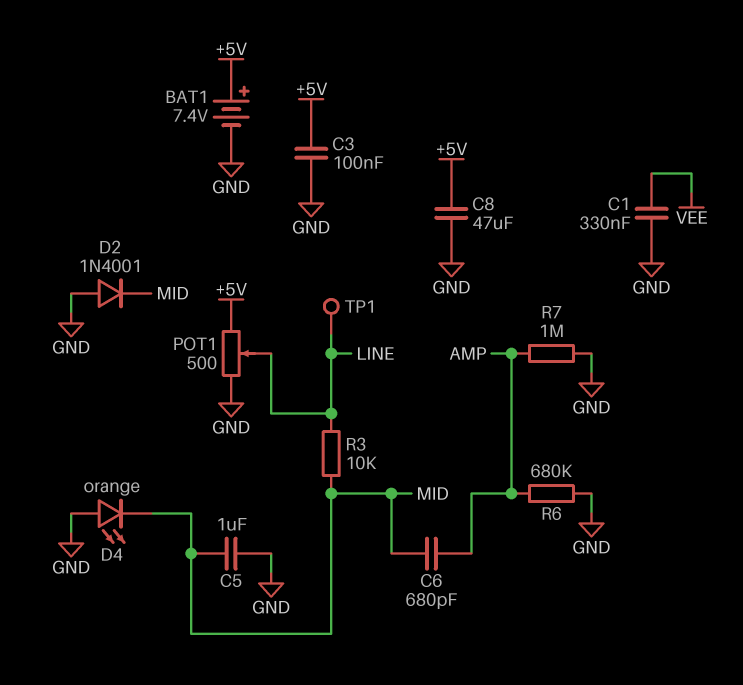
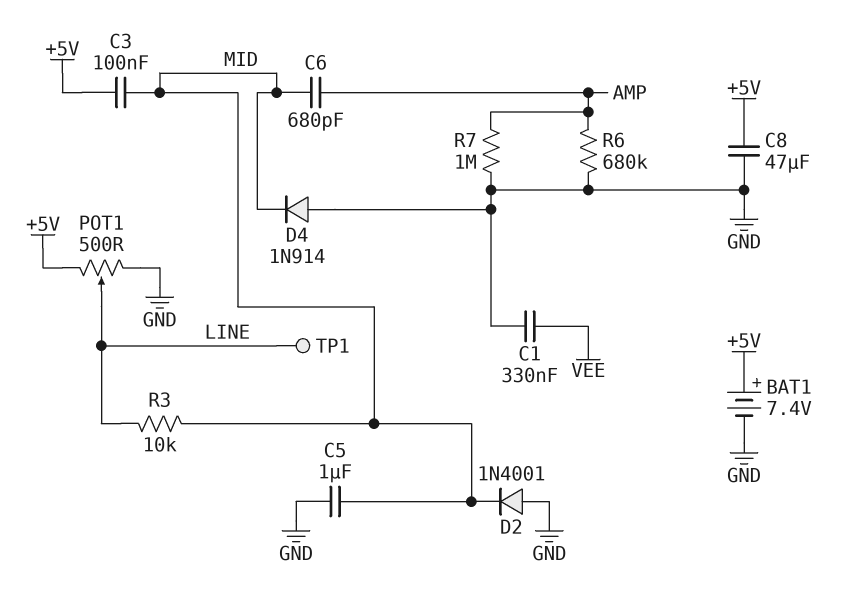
C3: 100nF (+5V, GND) -> 100nF (+5V, MID)
D4: LED orange (A GND, K MID) -> diode 1N914 (A GND, K MID)

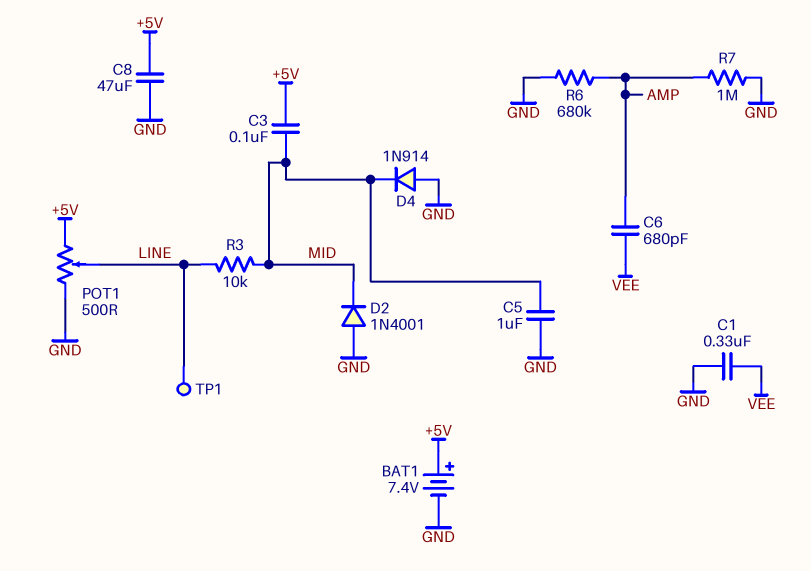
C6: 680pF (AMP, MID) -> 680pF (AMP, VEE)

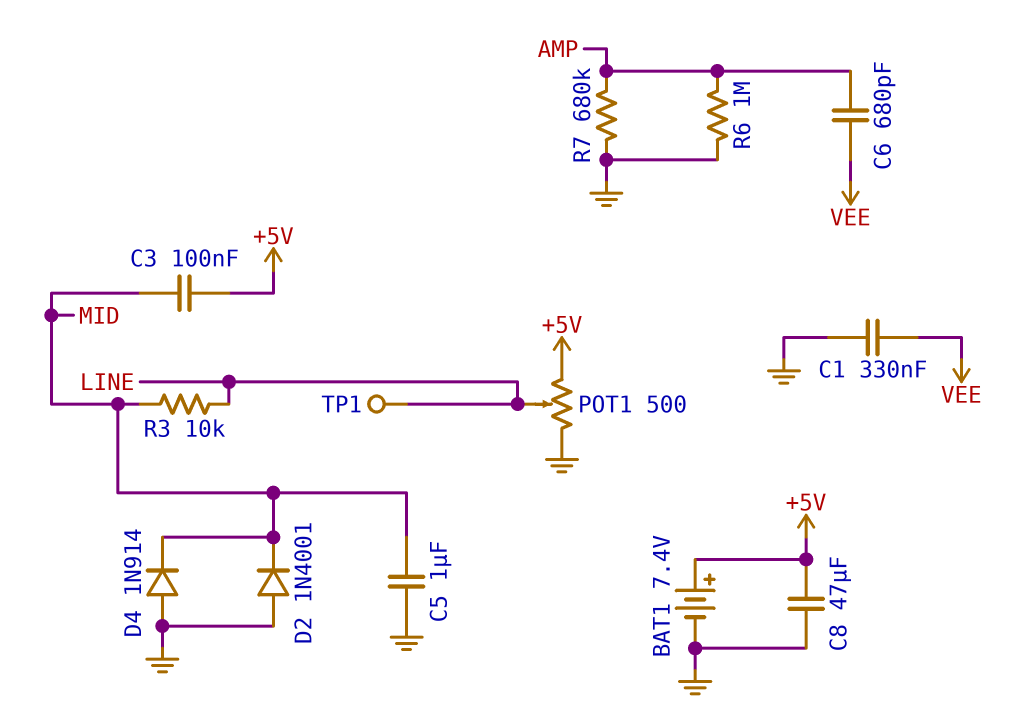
R6: 680k (AMP, GND) -> 1M (AMP, GND)
R7: 1M (AMP, GND) -> 680k (AMP, GND)

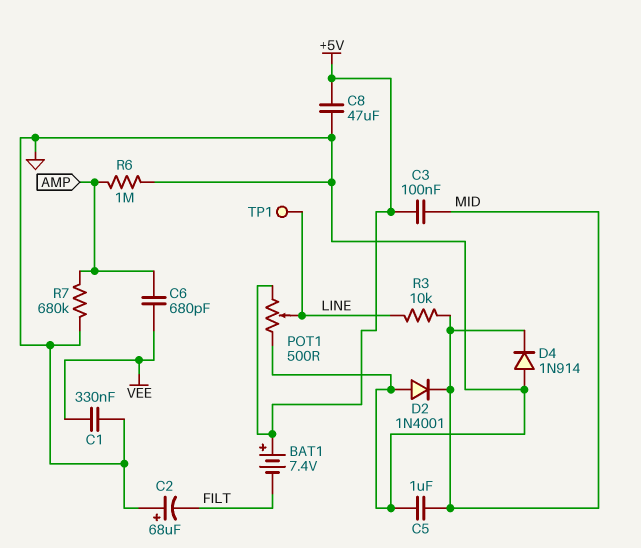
BAT1: 7.4V (plus +5V, minus GND) -> 7.4V (plus +5V, minus FILT)
C2: none -> 68uF (plus GND, minus FILT)

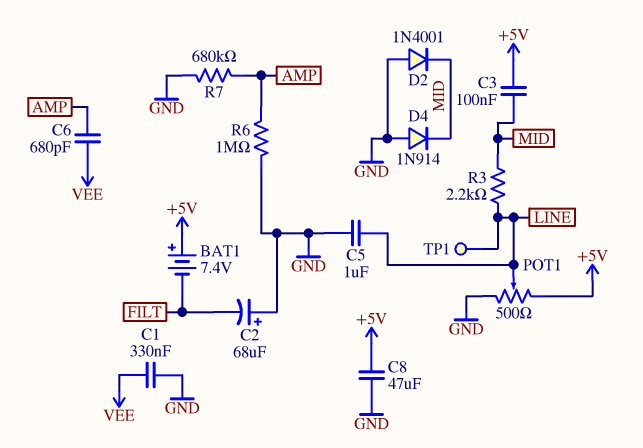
C5: 1uF (GND, MID) -> 1uF (GND, LINE)
R3: 10k (LINE, MID) -> 2.2k (LINE, MID)

